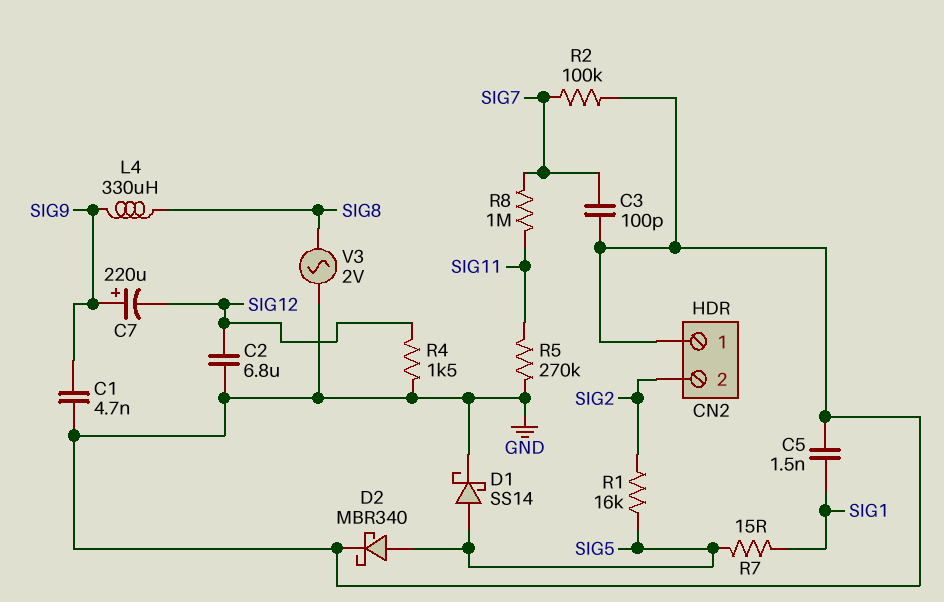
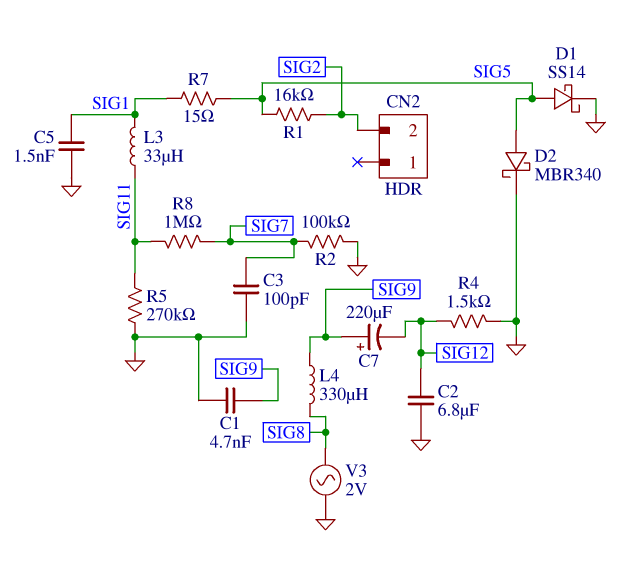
CN2 pin 1: GND -> none
L3: none -> 33uH (SIG1, SIG11)

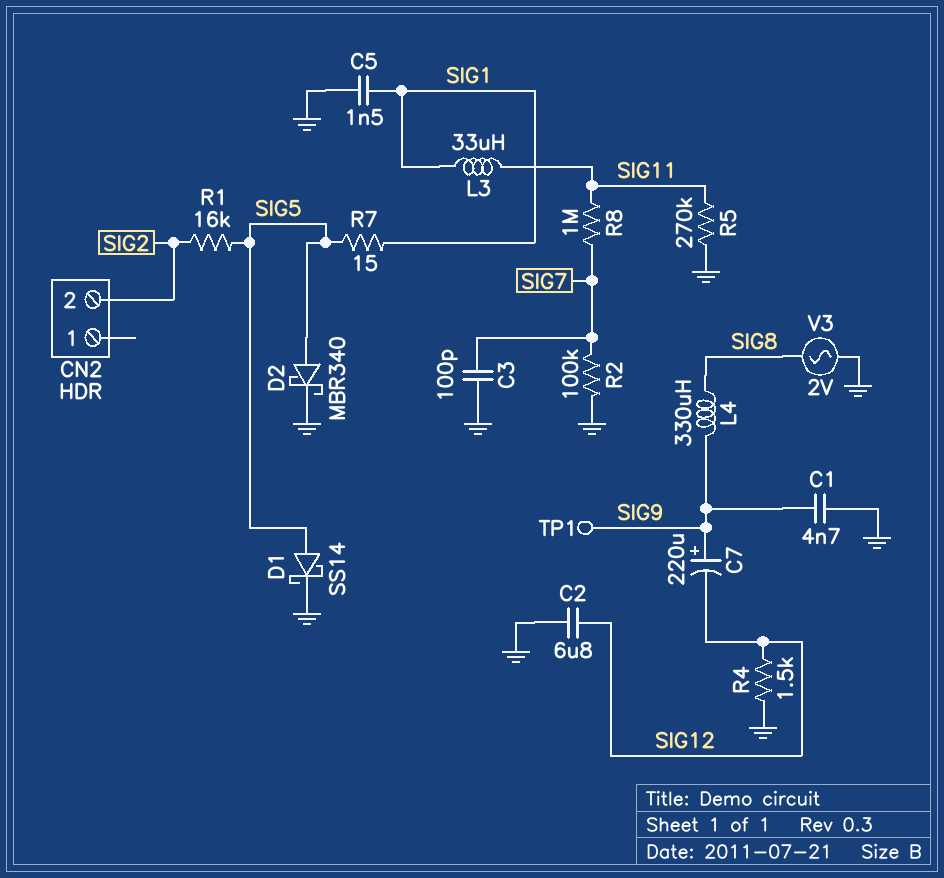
TP1: none -> test point (SIG9)

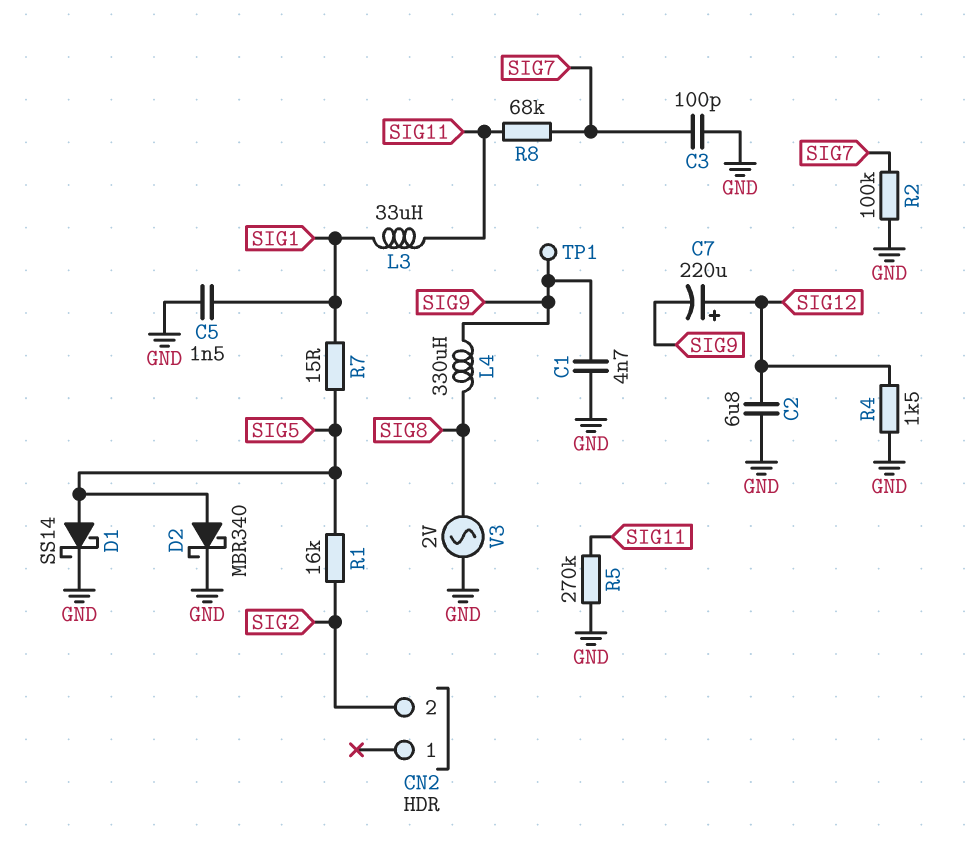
C7: 220uF (plus SIG9, minus SIG12) -> 220uF (plus SIG12, minus SIG9)
R8: 1M (SIG7, SIG11) -> 68k (SIG7, SIG11)

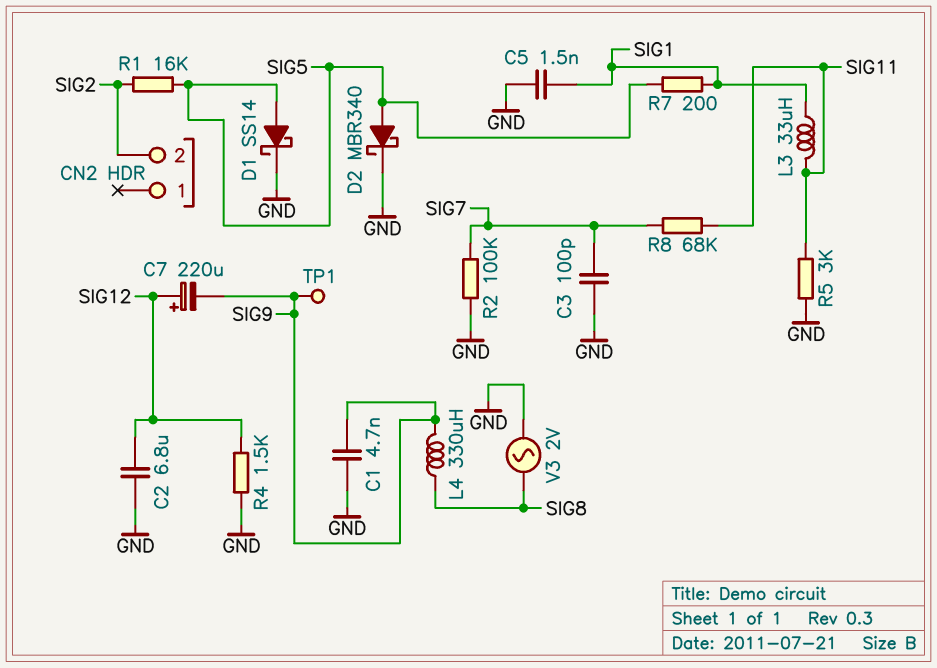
R5: 270k (GND, SIG11) -> 3k (GND, SIG11)
R7: 15 (SIG1, SIG5) -> 200 (SIG1, SIG5)

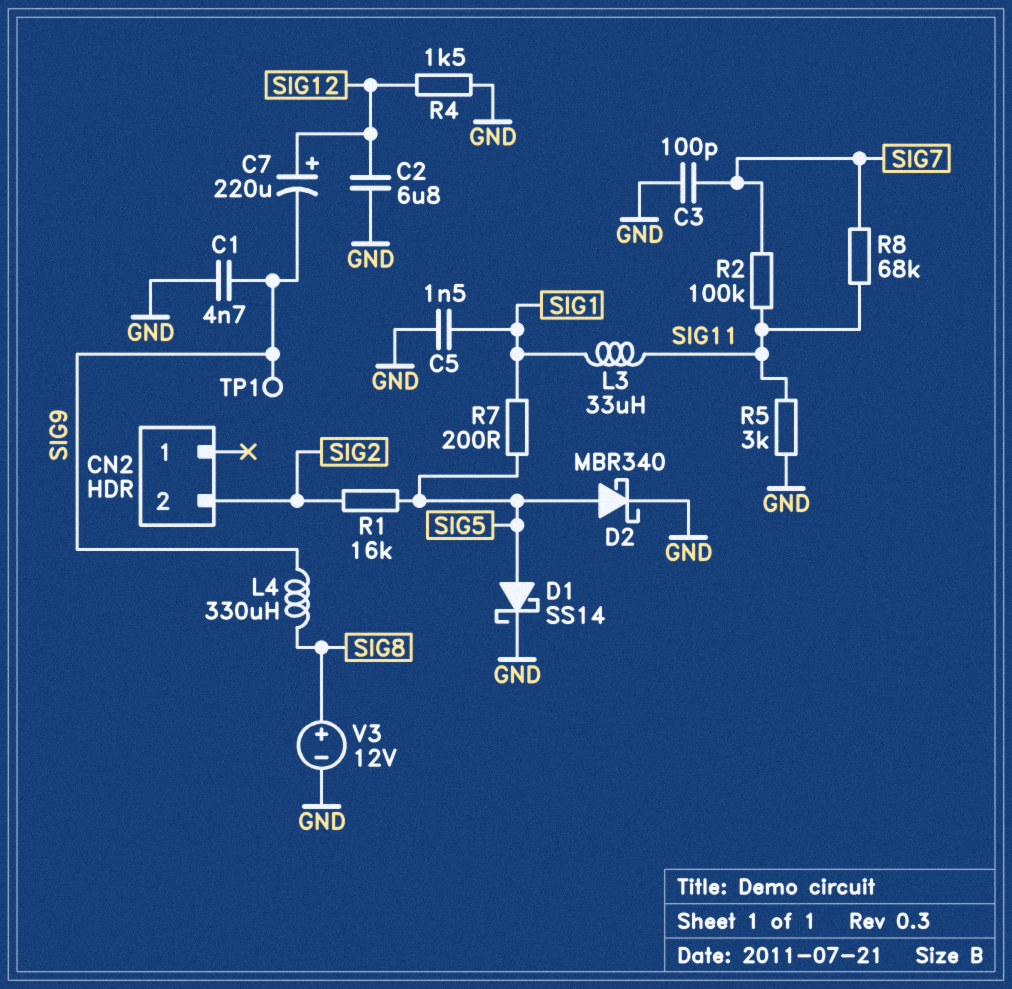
R2: 100k (GND, SIG7) -> 100k (SIG7, SIG11)
V3: AC 2V (GND, SIG8) -> 12V (plus SIG8, minus GND)

